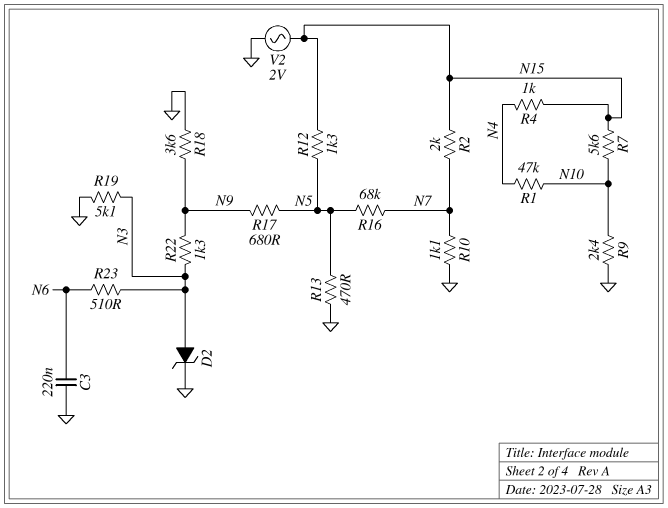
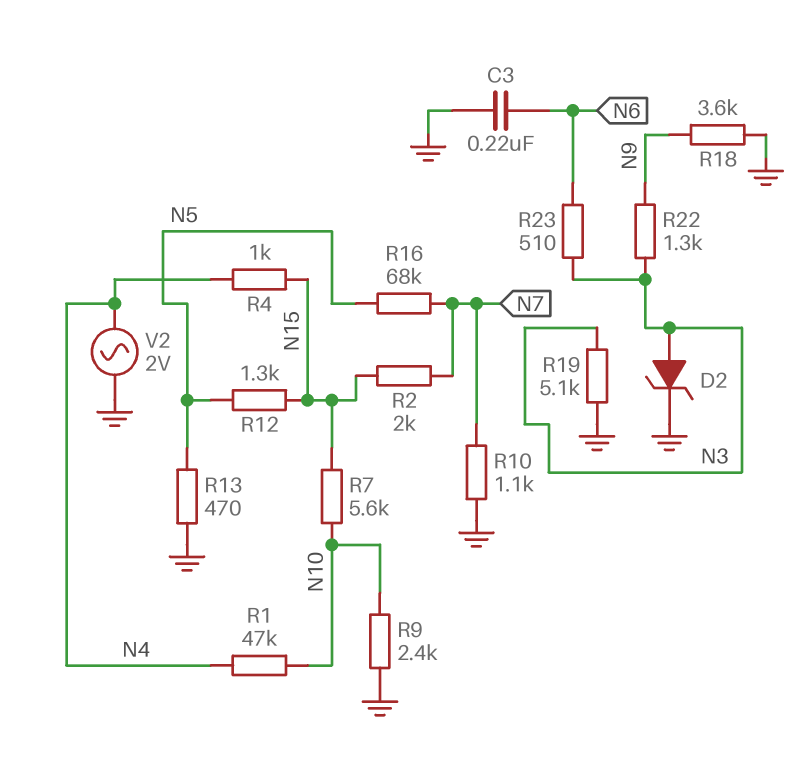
R17: 680 (N5, N9) -> none
V2: AC 2V (GND, N15) -> AC 2V (GND, N4)

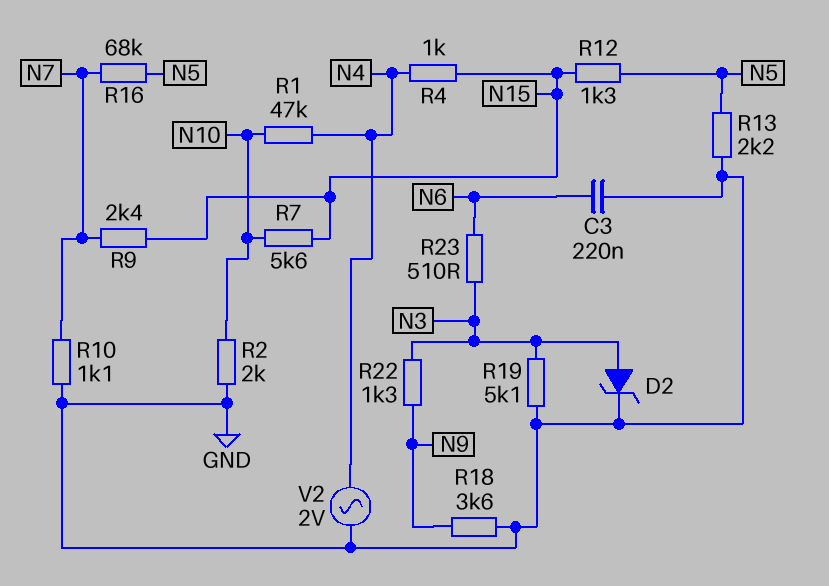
R2: 2k (N7, N15) -> 2k (GND, N10)
R9: 2.4k (GND, N10) -> 2.4k (N7, N15)
R13: 470 (GND, N5) -> 2.2k (GND, N5)

